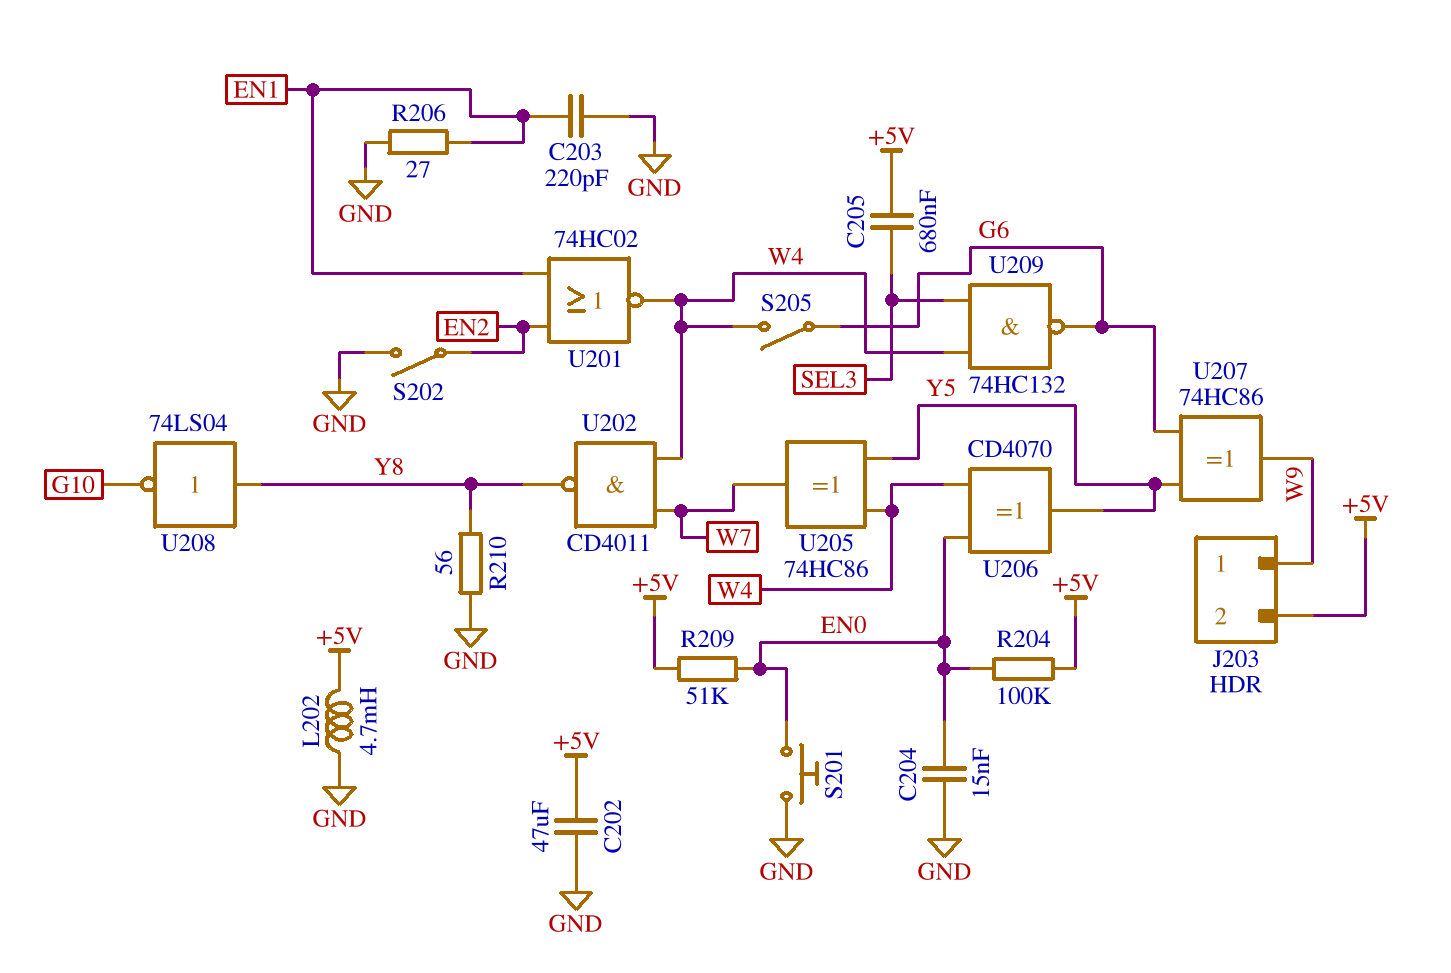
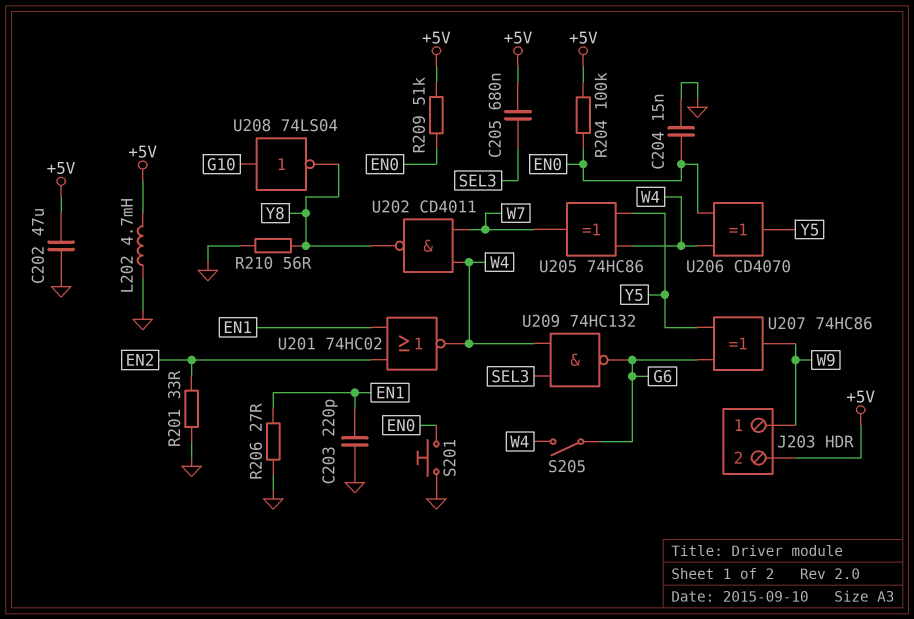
R201: none -> 33 (EN2, GND)
S202: switch (EN2, GND) -> none
U208: NOT 74LS04 (in Y8, out G10) -> NOT 74LS04 (in G10, out Y8)

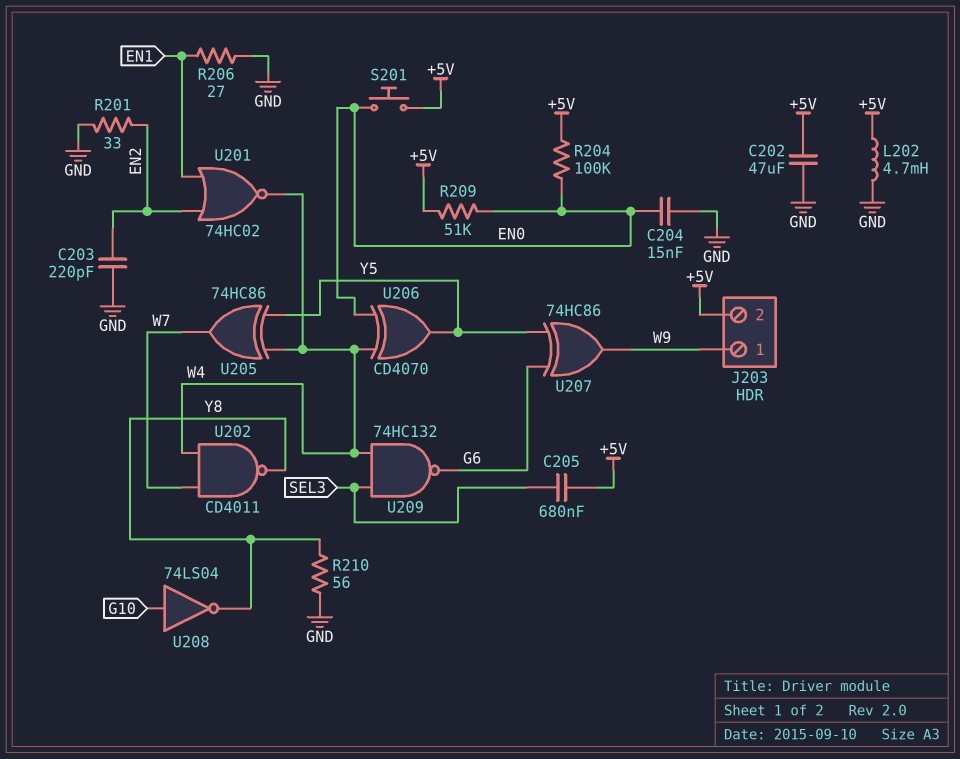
C203: 220pF (EN1, GND) -> 220pF (EN2, GND)
S201: button (EN0, GND) -> button (+5V, EN0)
S205: switch (G6, W4) -> none

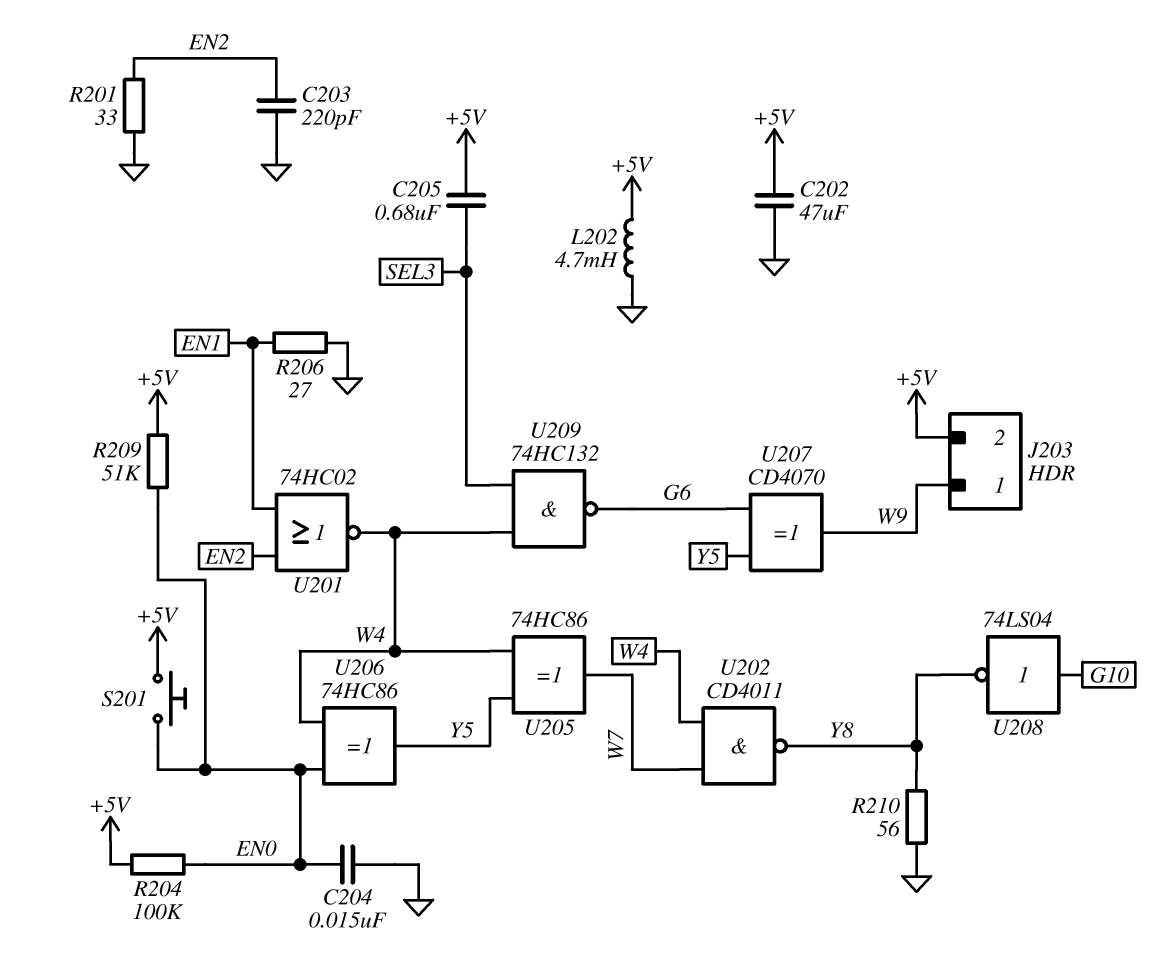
U206: XOR CD4070 (in EN0, in W4, out Y5) -> XOR 74HC86 (in EN0, in W4, out Y5)
U207: XOR 74HC86 (in G6, in Y5, out W9) -> XOR CD4070 (in G6, in Y5, out W9)

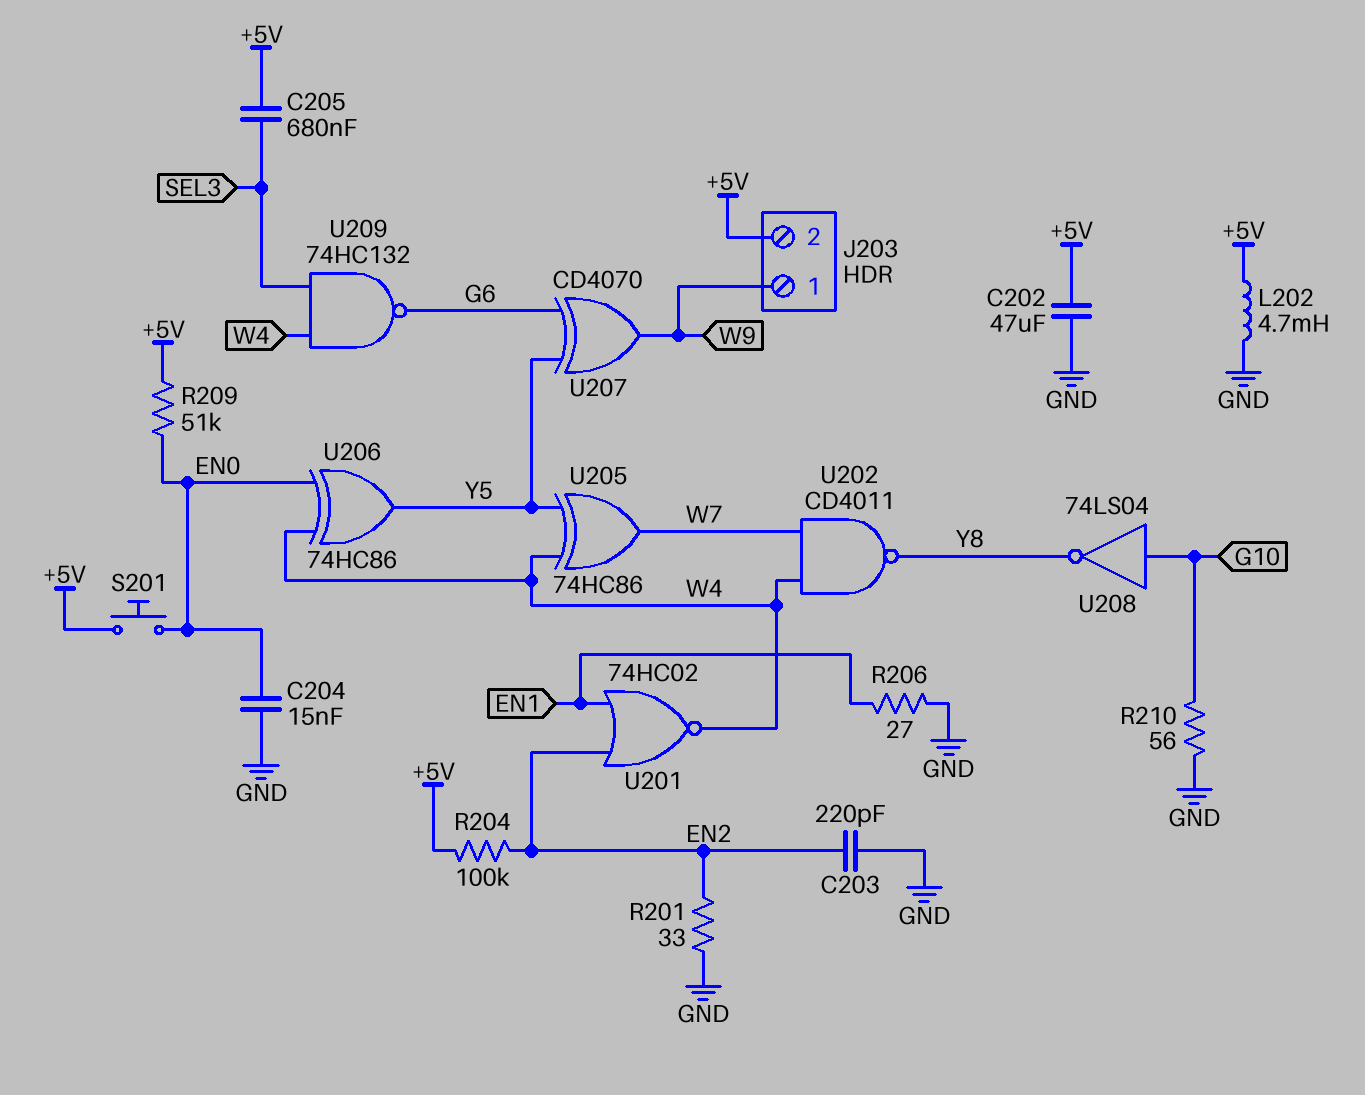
R204: 100k (+5V, EN0) -> 100k (+5V, EN2)
R210: 56 (GND, Y8) -> 56 (G10, GND)

